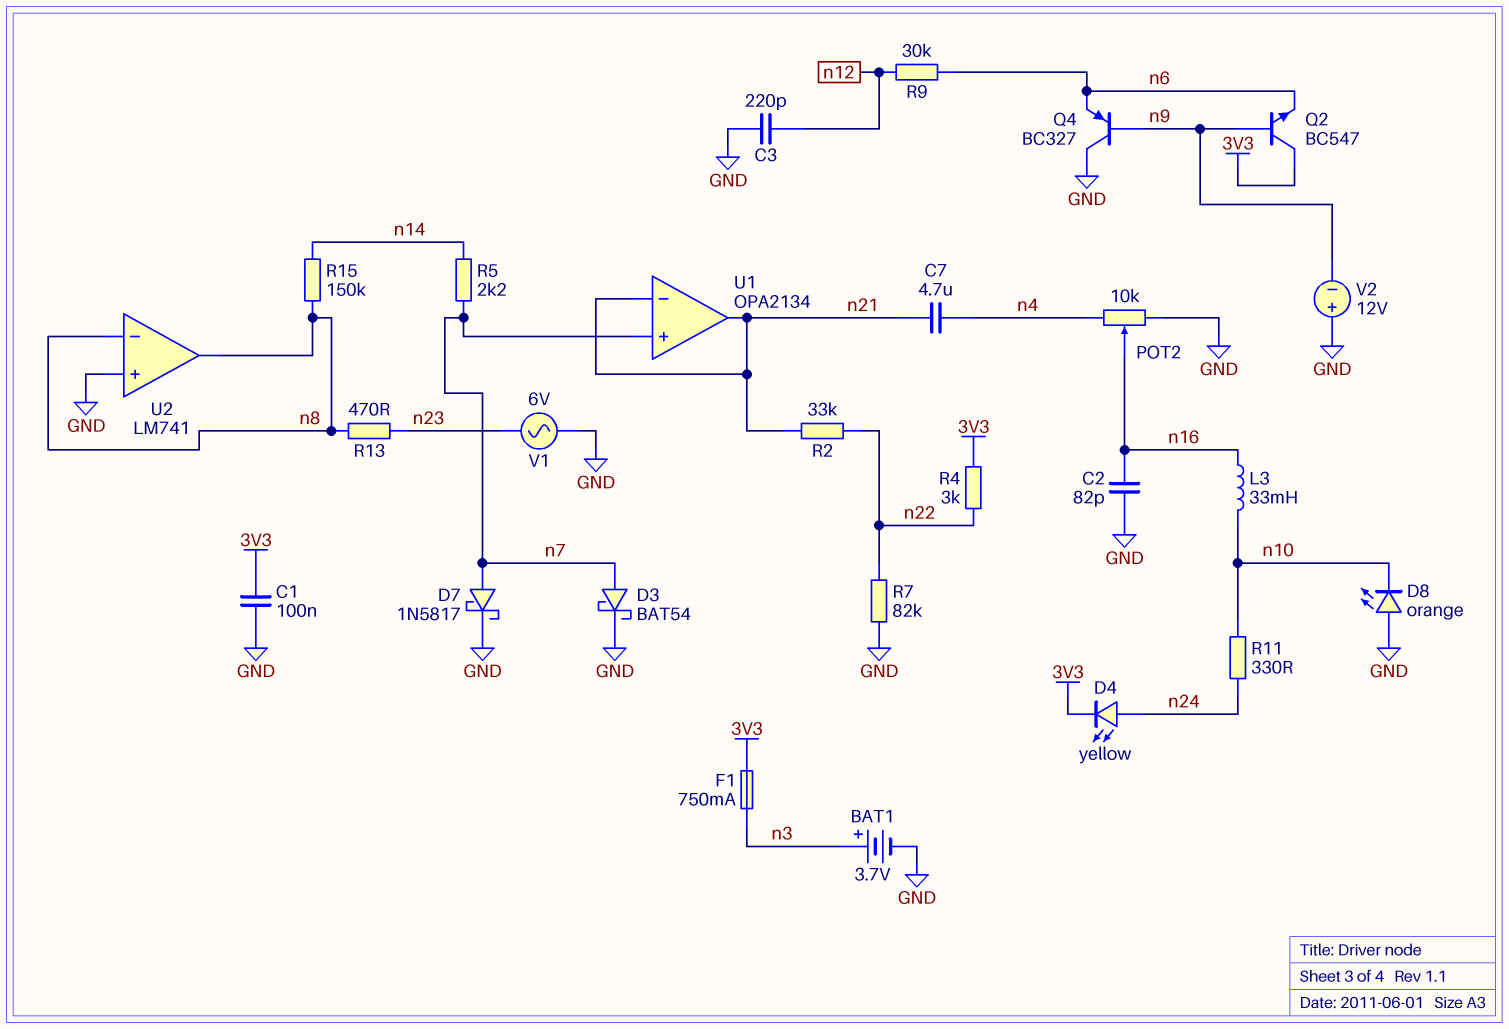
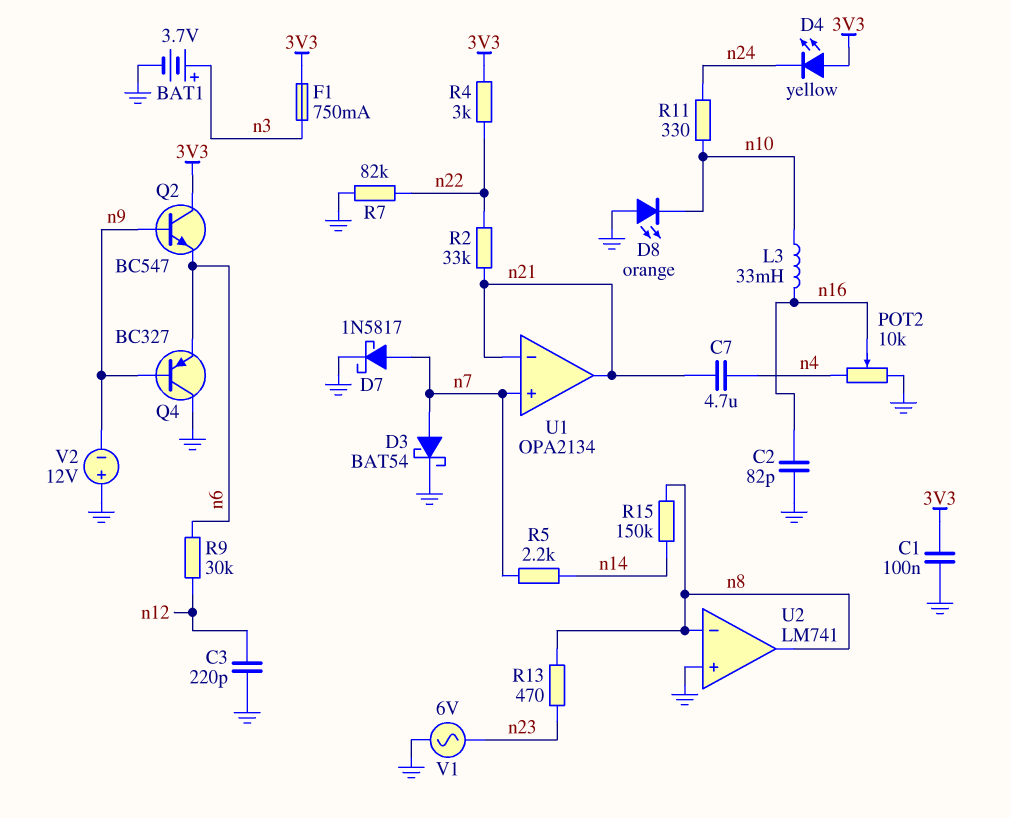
D4: LED yellow (A n24, K 3V3) -> LED yellow (A 3V3, K n24)

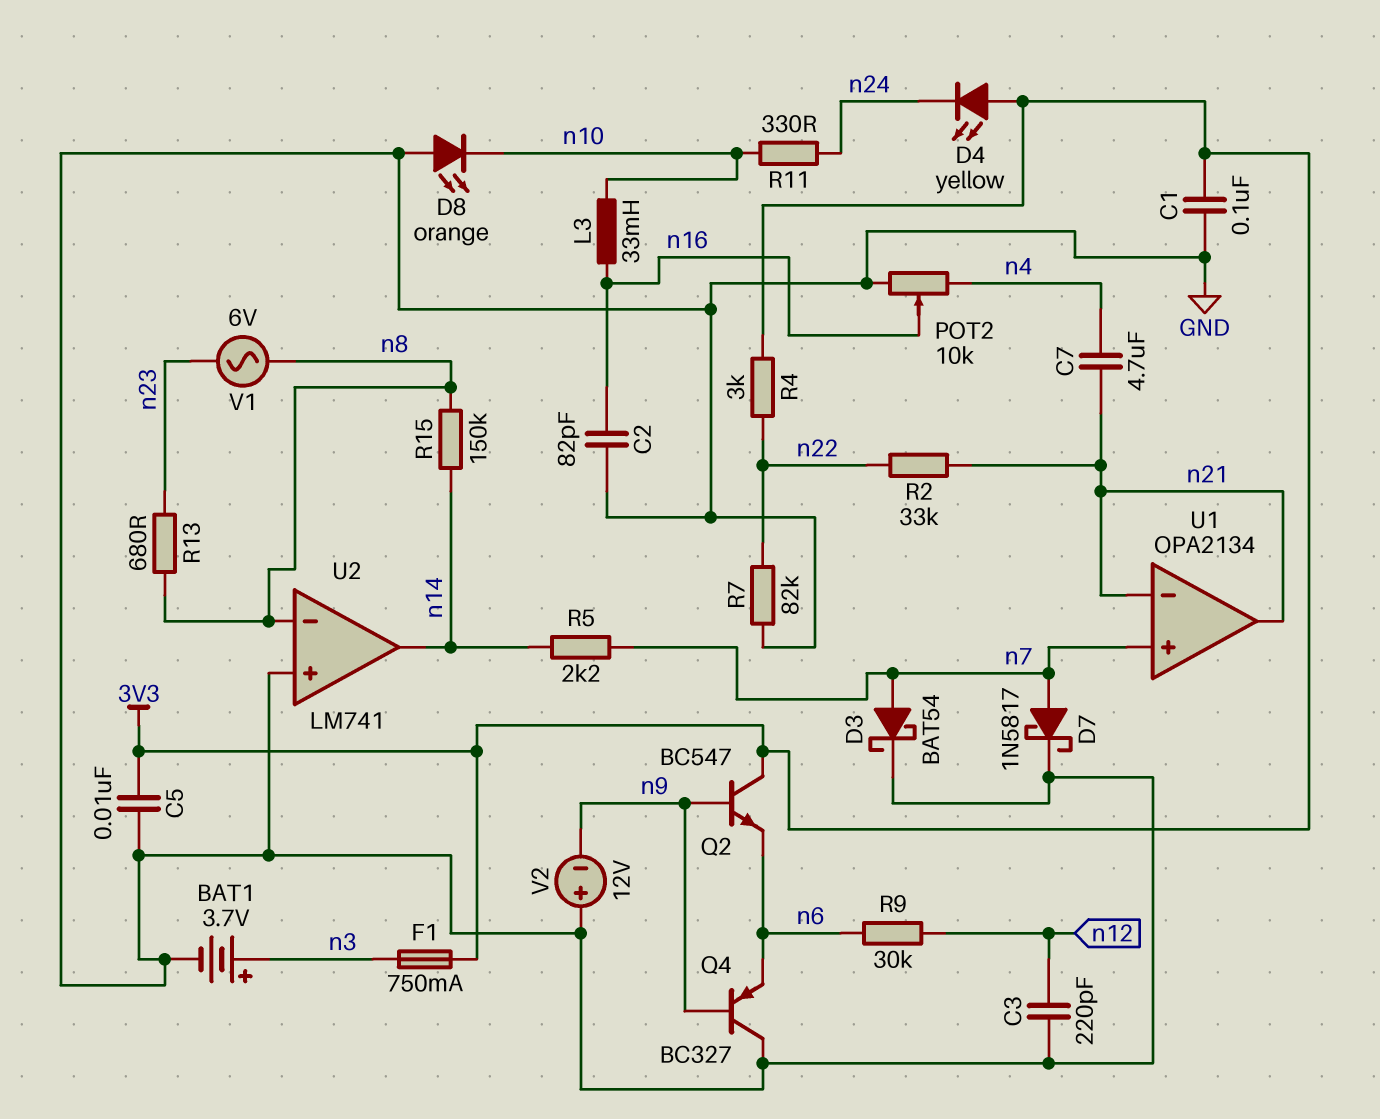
C5: none -> 10nF (3V3, GND)
R13: 470 (n8, n23) -> 680 (n8, n23)
U2 pin out: n8 -> n14
V1: AC 6V (GND, n23) -> AC 6V (n8, n23)

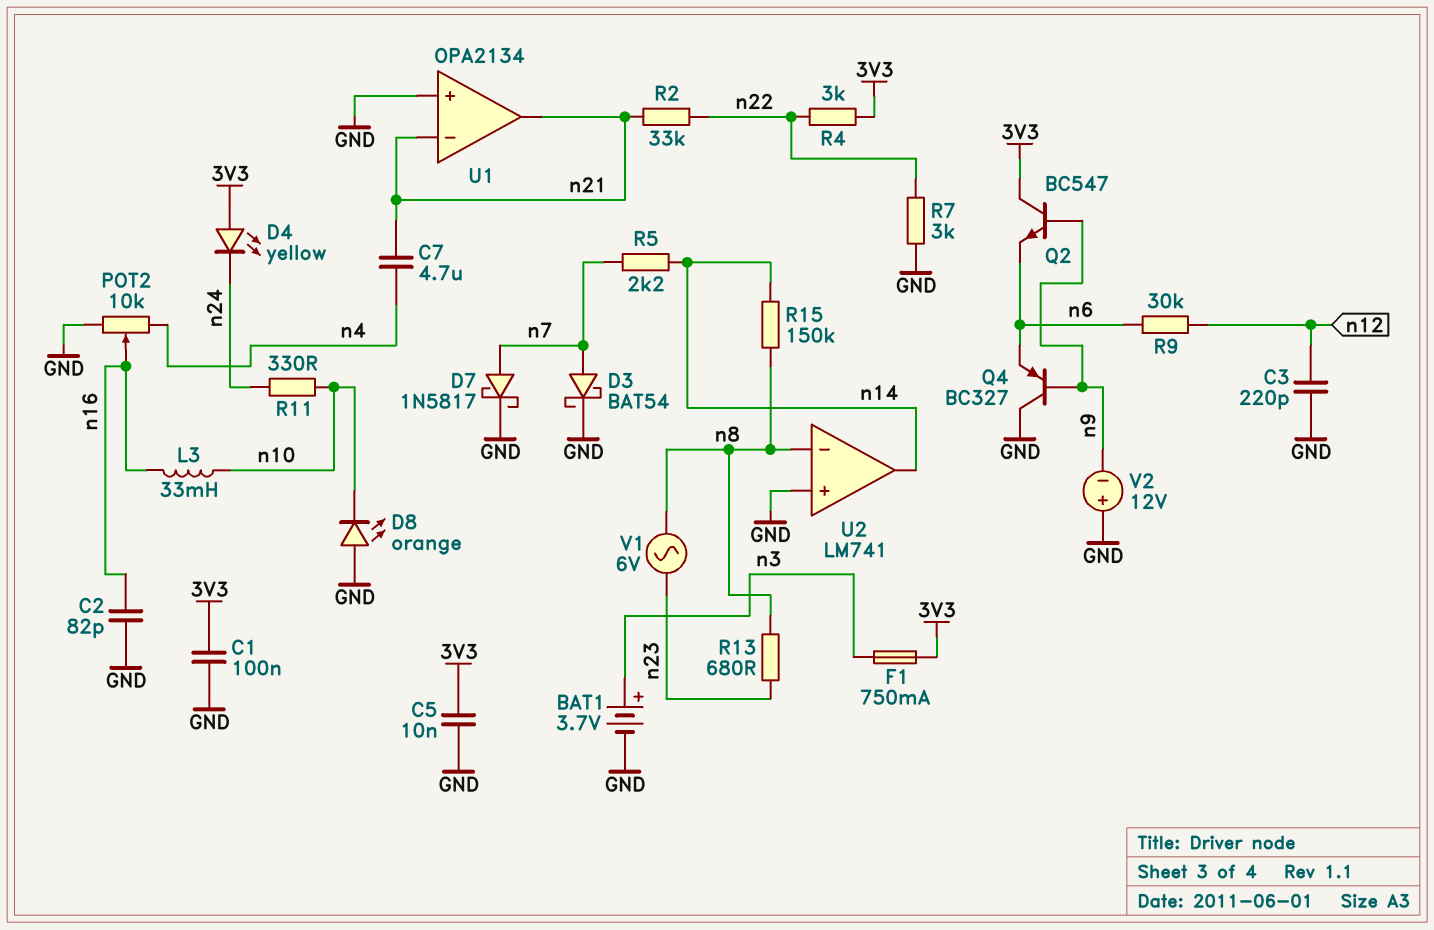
R7: 82k (GND, n22) -> 3k (GND, n22)
U1 pin in+: n7 -> GND

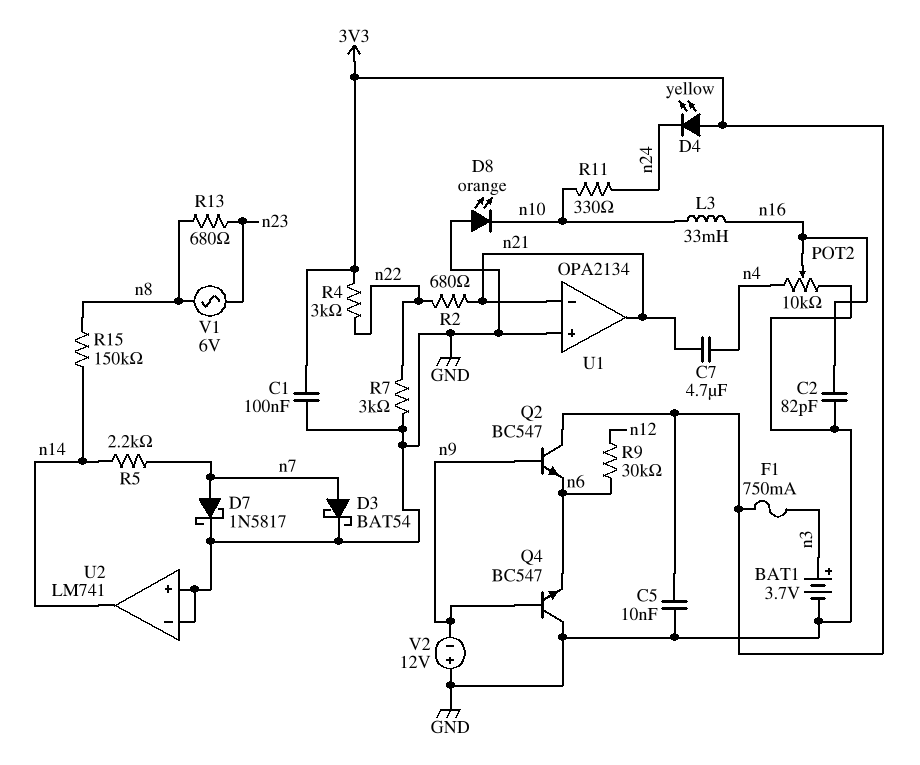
C3: 220pF (GND, n12) -> none
Q4: PNP BC327 (B n9, C GND, E n6) -> NPN BC547 (B n9, C GND, E n6)
R2: 33k (n21, n22) -> 680 (n21, n22)
U2 pin in-: n8 -> GND

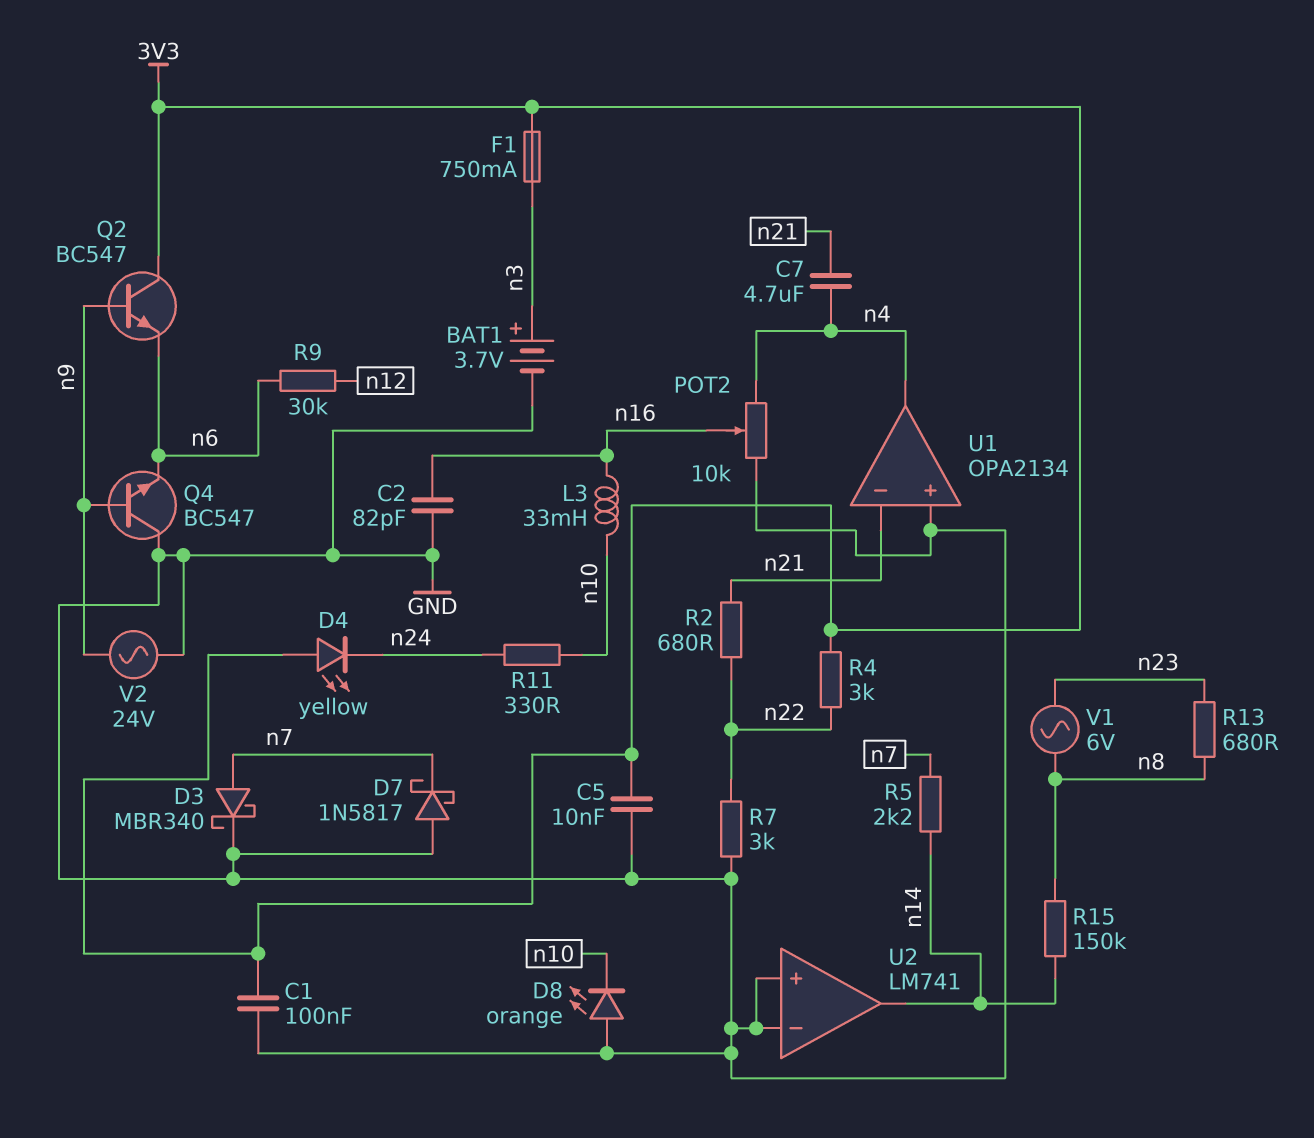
D3: schottky BAT54 (A n7, K GND) -> schottky MBR340 (A n7, K GND)
D7: schottky 1N5817 (A n7, K GND) -> schottky 1N5817 (A GND, K n7)
U1 pin out: n21 -> n4
V2: 12V (plus GND, minus n9) -> AC 24V (GND, n9)

